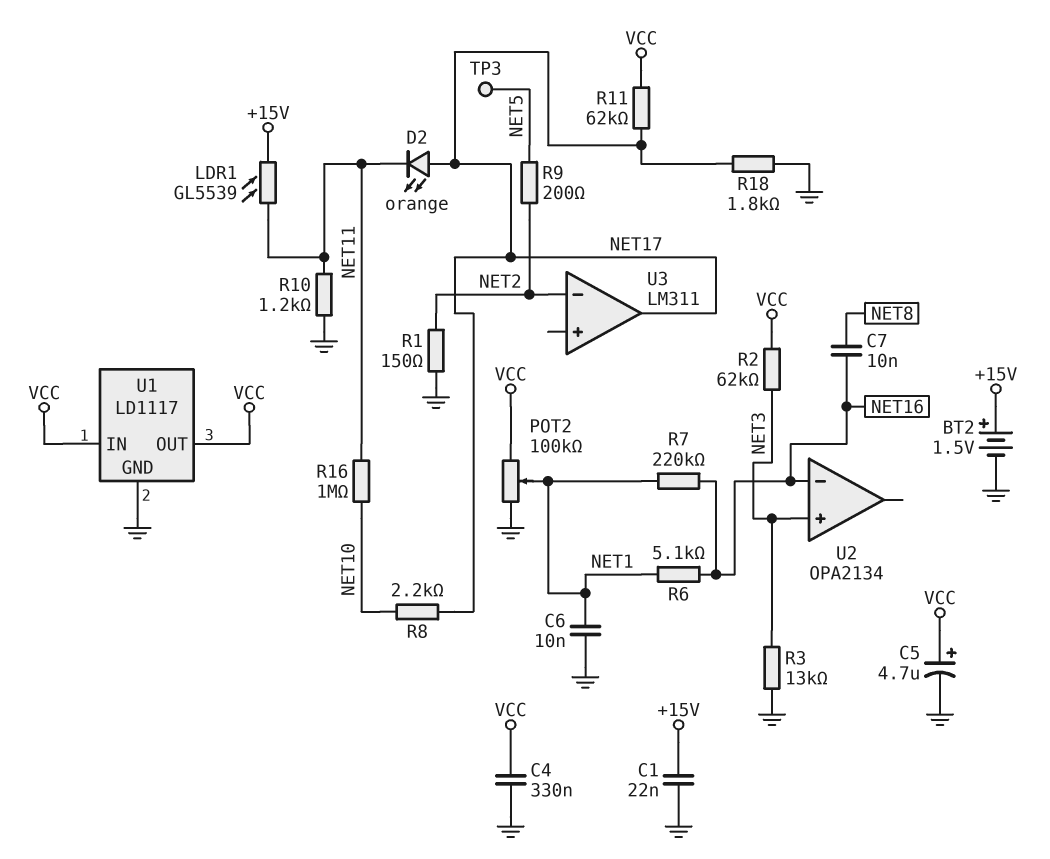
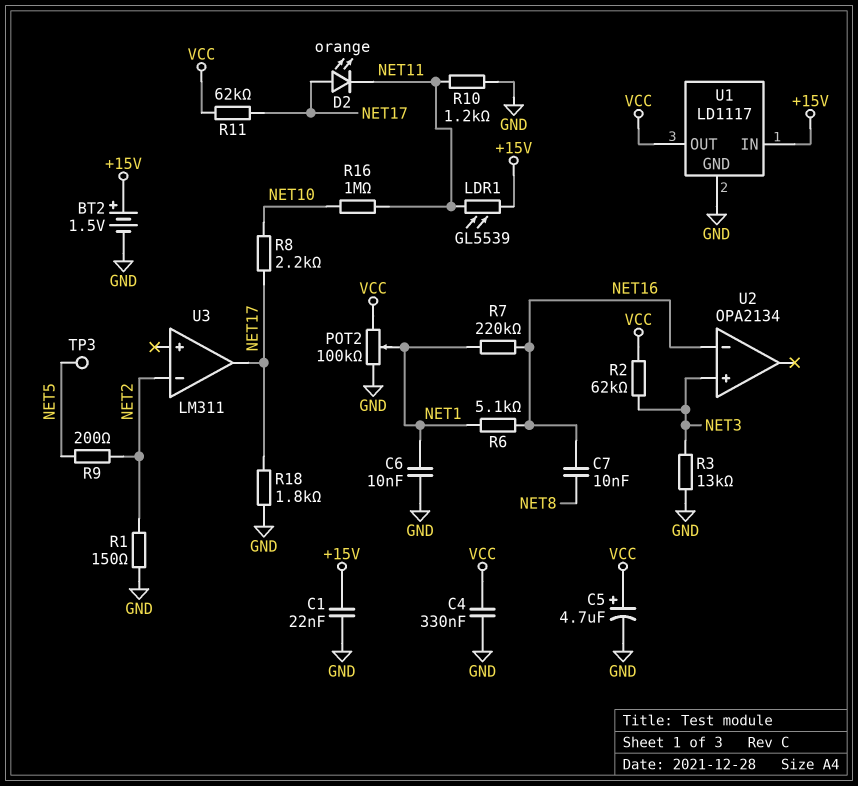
U1 pin IN: VCC -> +15V

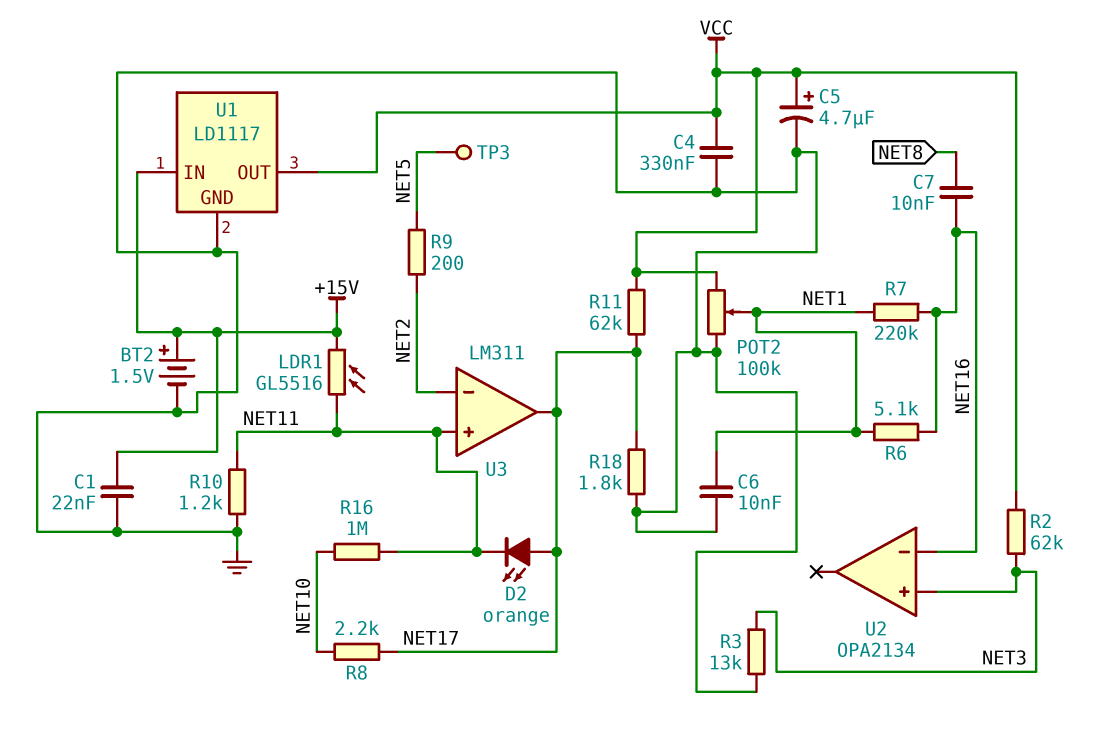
LDR1: GL5539 (+15V, NET11) -> GL5516 (+15V, NET11)
R1: 150 (GND, NET2) -> none
U3 pin in+: none -> NET11

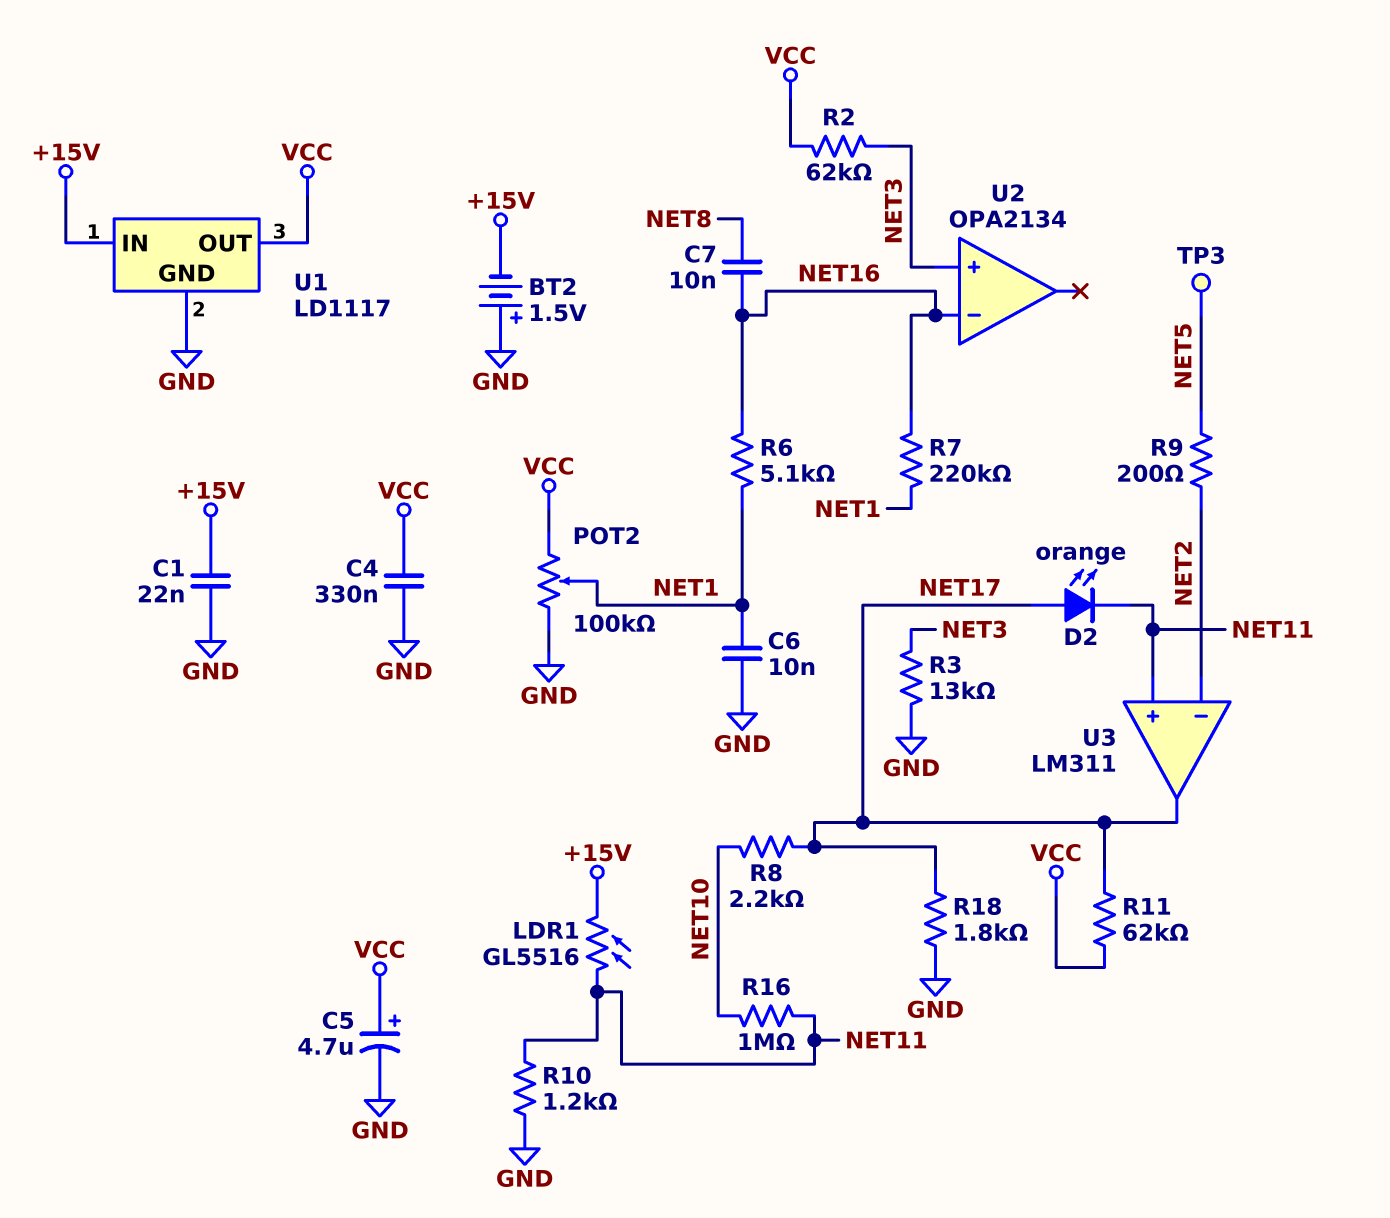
BT2: 1.5V (plus +15V, minus GND) -> 1.5V (plus GND, minus +15V)

